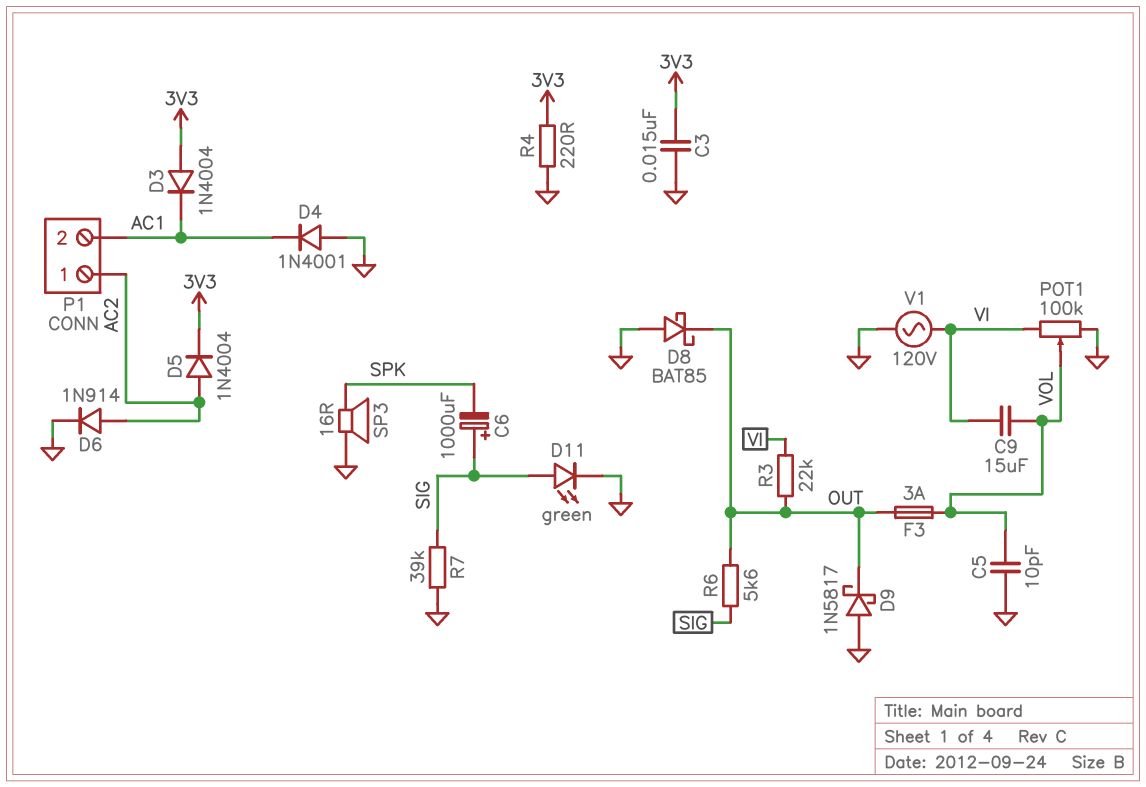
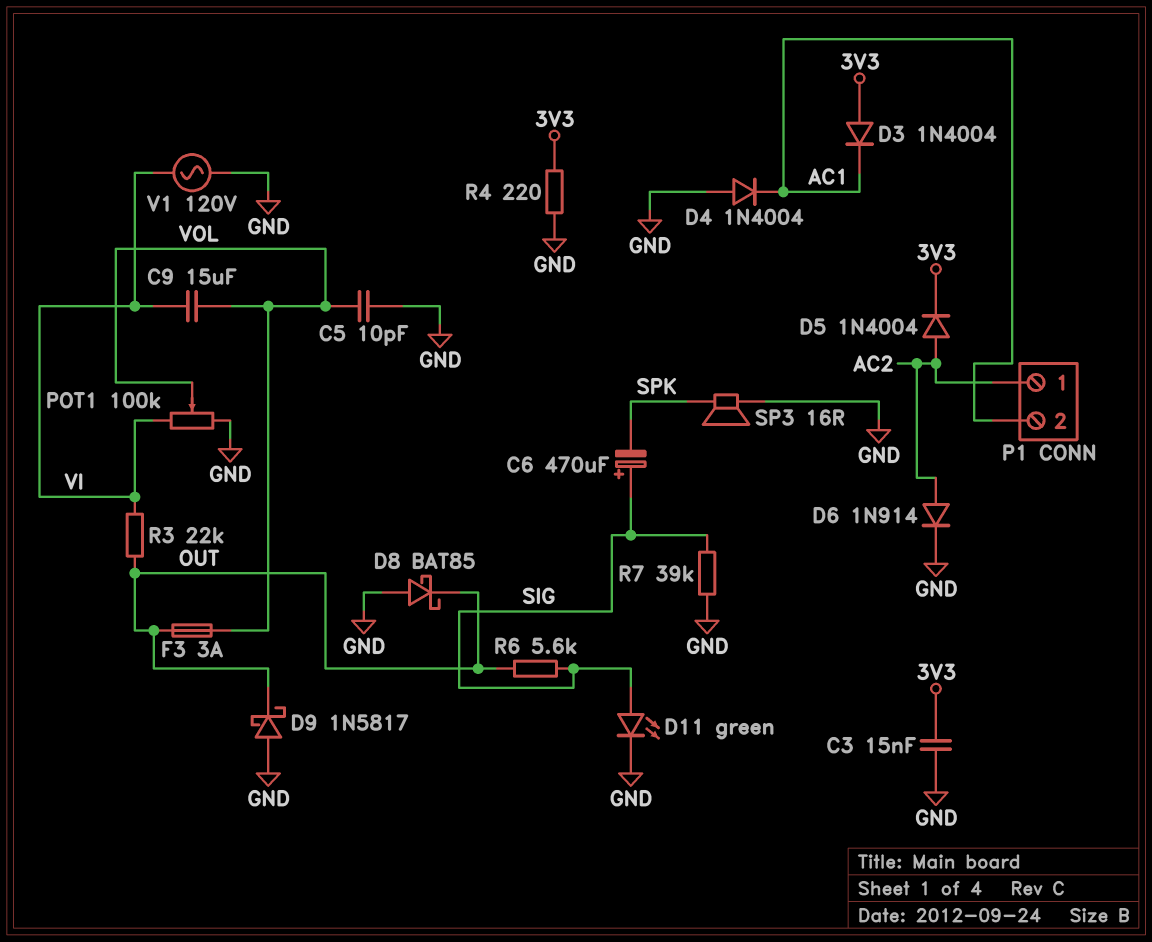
C6: 1000uF (plus SIG, minus SPK) -> 470uF (plus SIG, minus SPK)
D4: diode 1N4001 (A GND, K AC1) -> diode 1N4004 (A GND, K AC1)

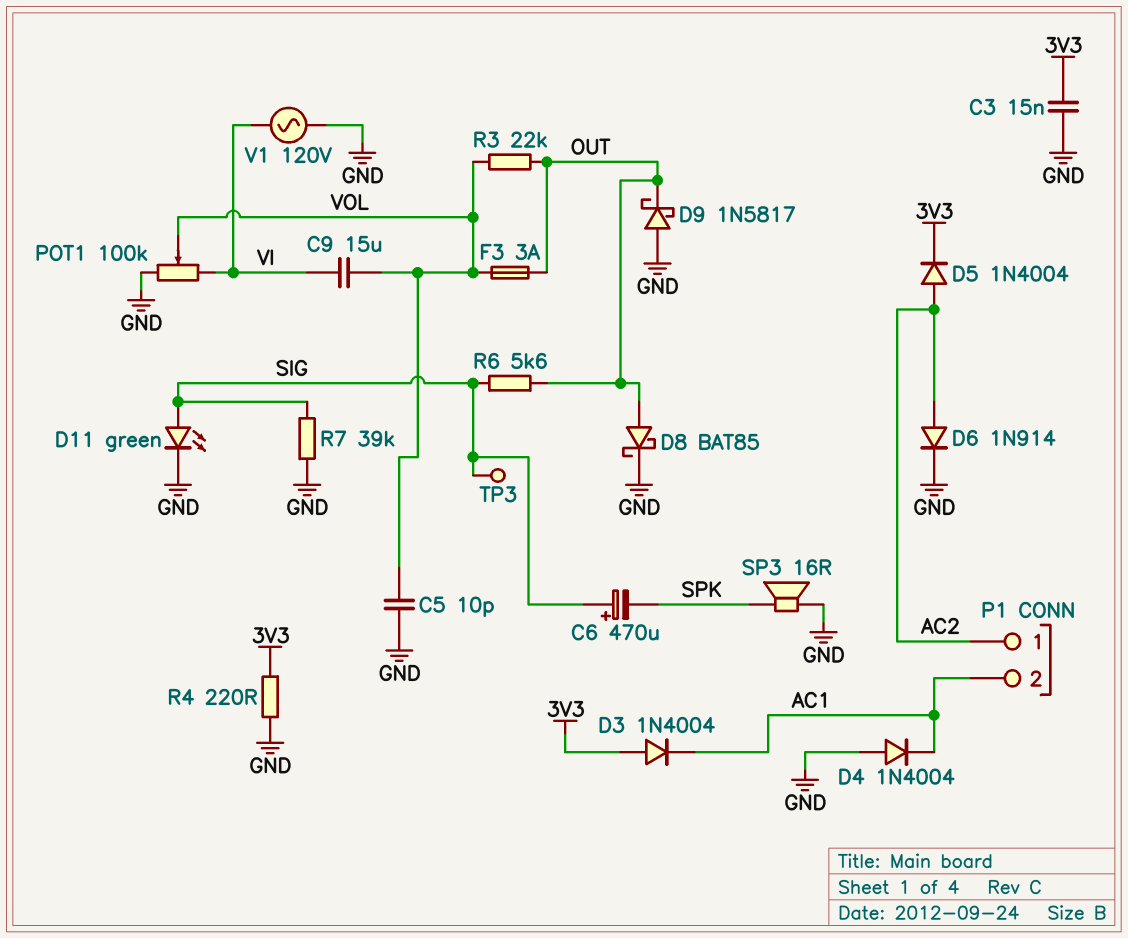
D8: schottky BAT85 (A GND, K OUT) -> schottky BAT85 (A OUT, K GND)
R3: 22k (OUT, VI) -> 22k (OUT, VOL)
TP3: none -> test point (SIG)

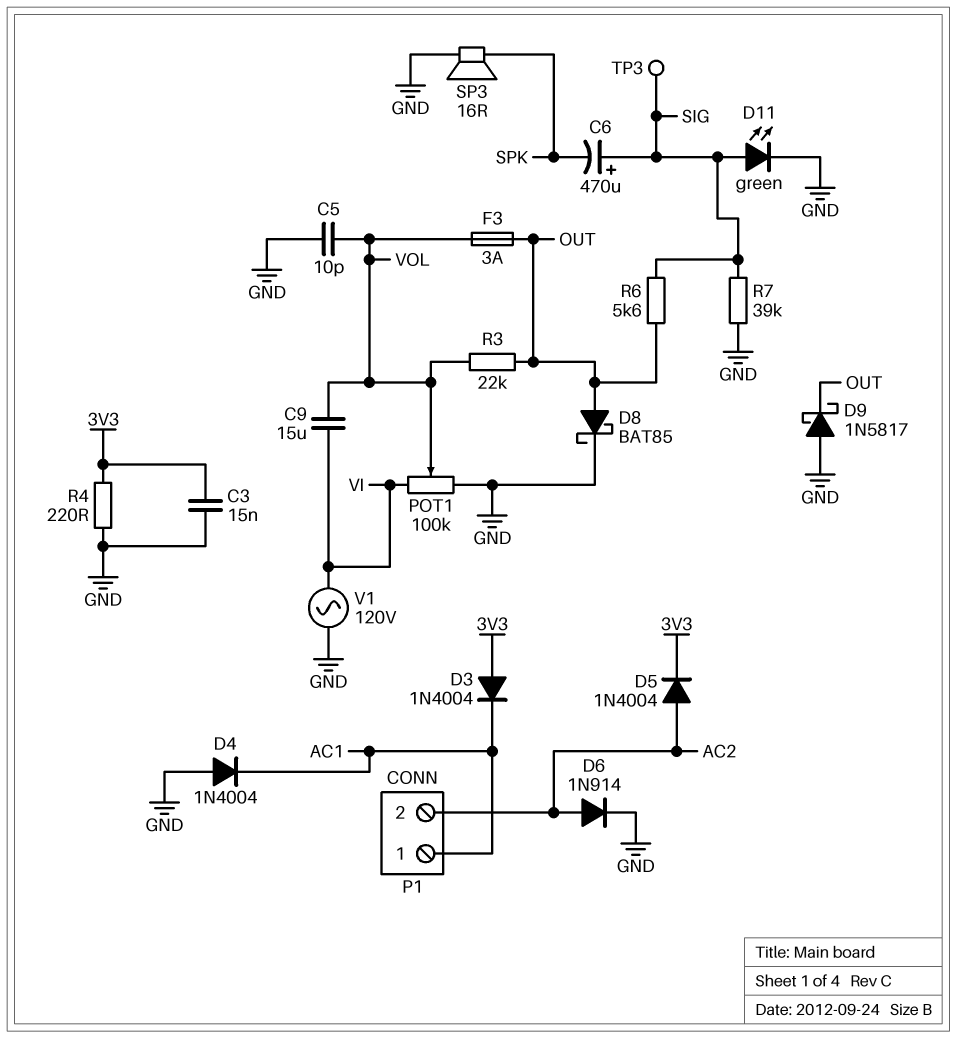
P1 pin 1: AC2 -> AC1
P1 pin 2: AC1 -> AC2

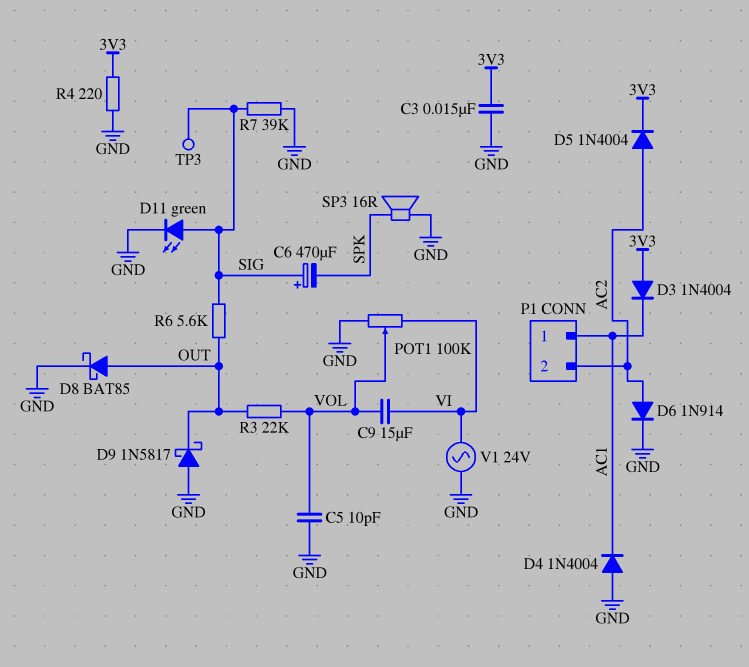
F3: 3A (OUT, VOL) -> none
V1: AC 120V (GND, VI) -> AC 24V (GND, VI)

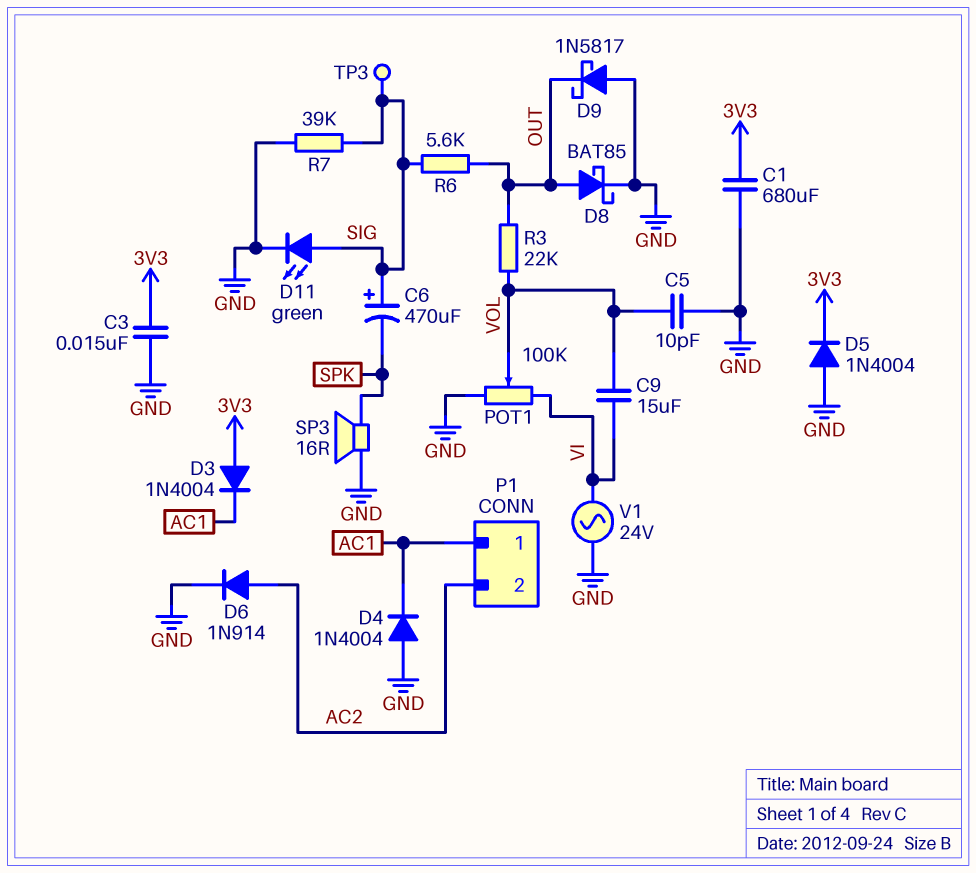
C1: none -> 680uF (3V3, GND)
D5: diode 1N4004 (A AC2, K 3V3) -> diode 1N4004 (A GND, K 3V3)
R4: 220 (3V3, GND) -> none

